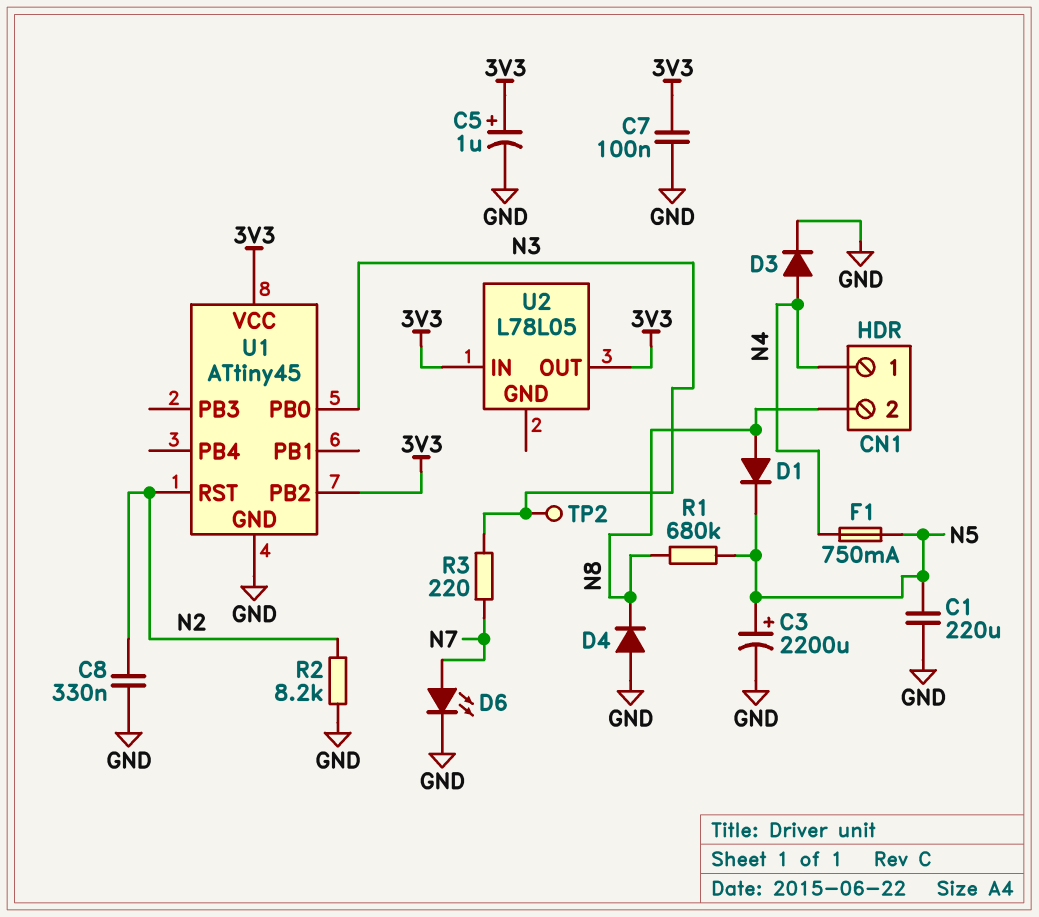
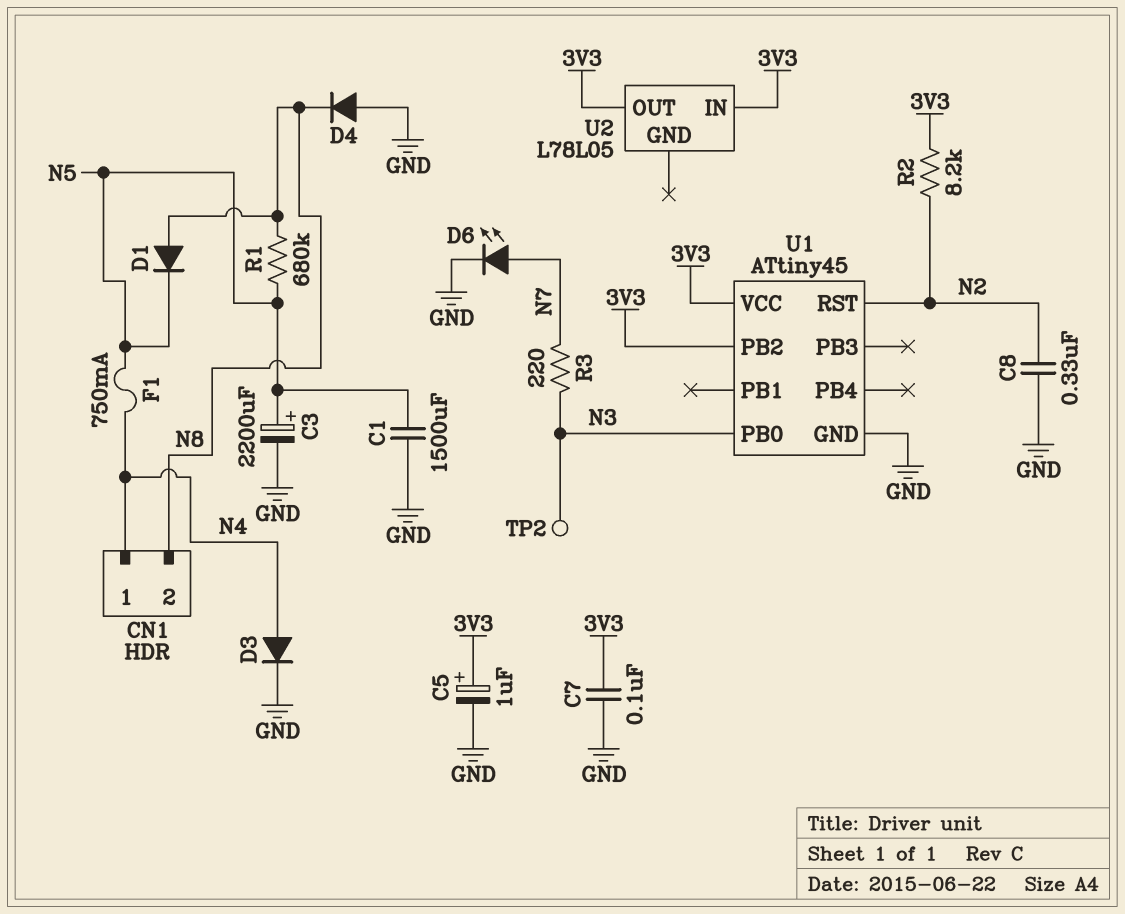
C1: 220uF (GND, N5) -> 1500uF (GND, N5)
R2: 8.2k (GND, N2) -> 8.2k (3V3, N2)

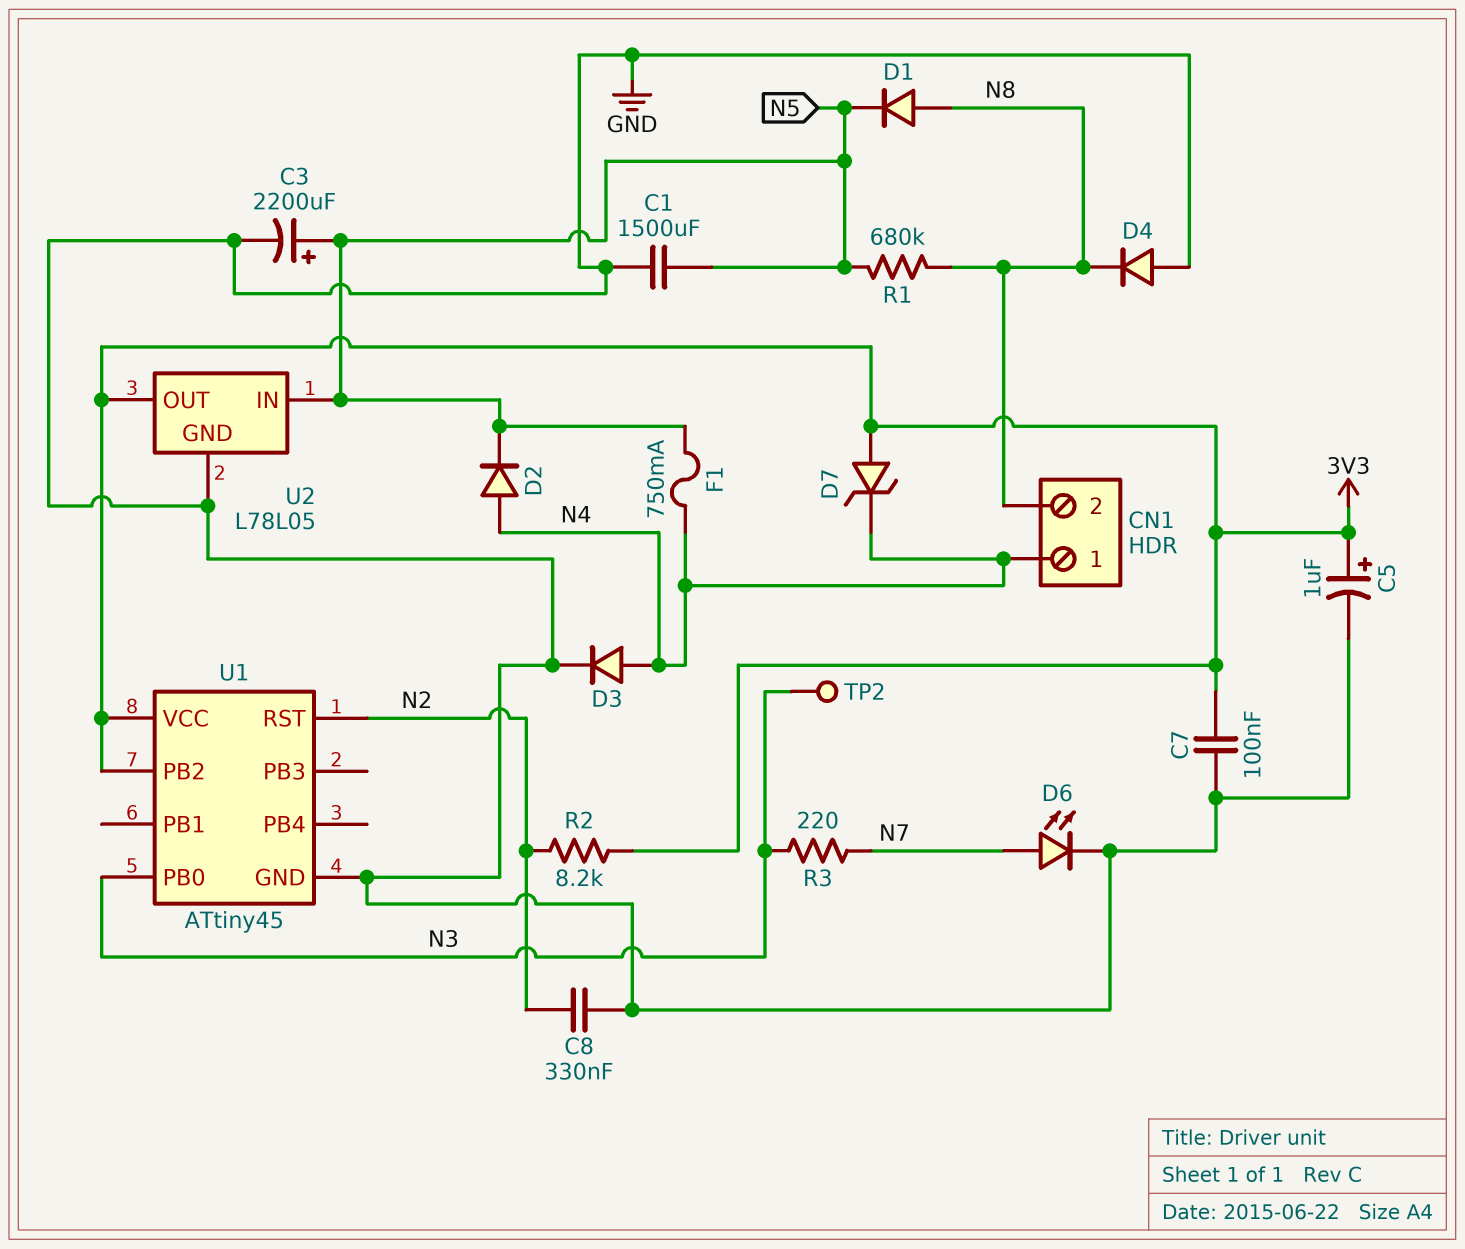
D2: none -> diode (A N4, K N5)
D7: none -> zener (A 3V3, K N4)
U2 pin GND: none -> GND
U2 pin IN: 3V3 -> N5

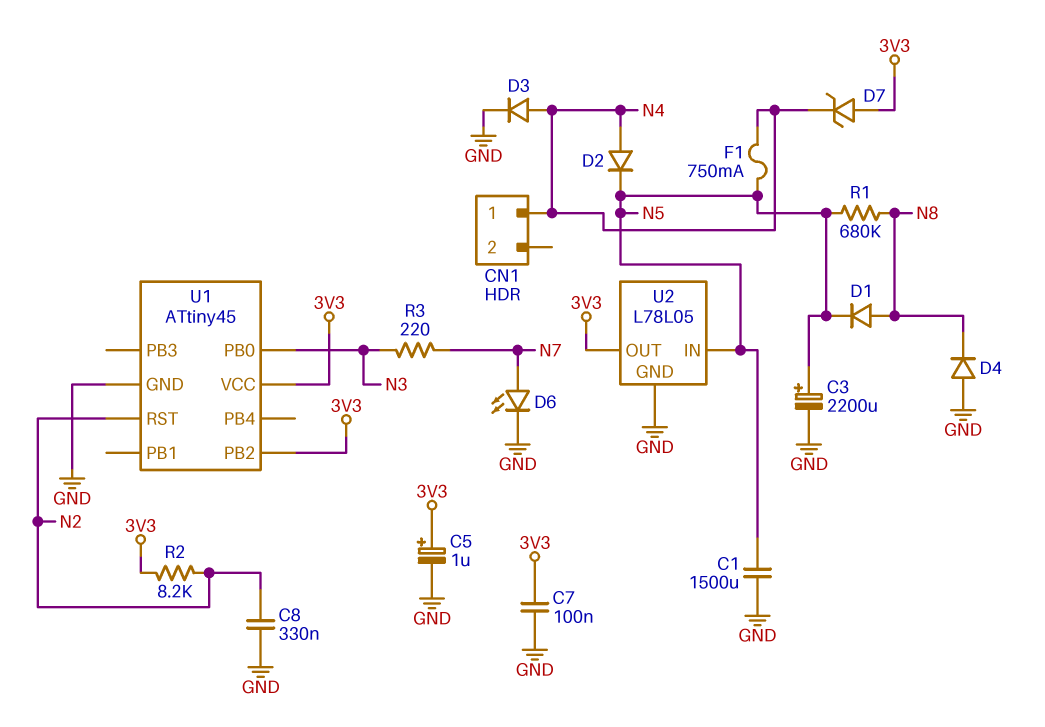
CN1 pin 2: N8 -> none
TP2: test point (N3) -> none

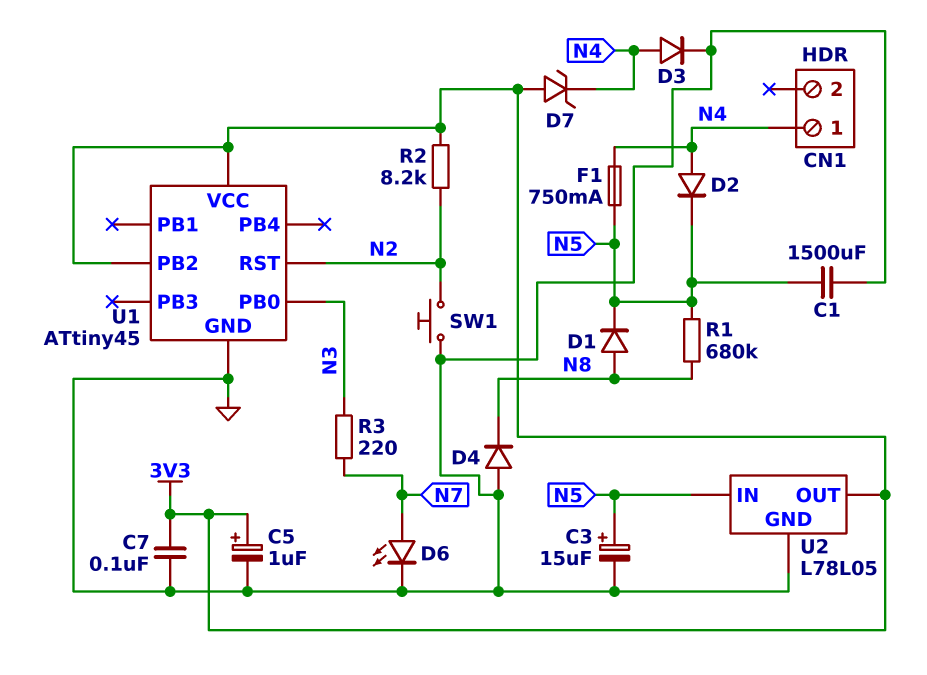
C3: 2200uF (plus N5, minus GND) -> 15uF (plus N5, minus GND)
C8: 330nF (GND, N2) -> none
SW1: none -> button (GND, N2)

